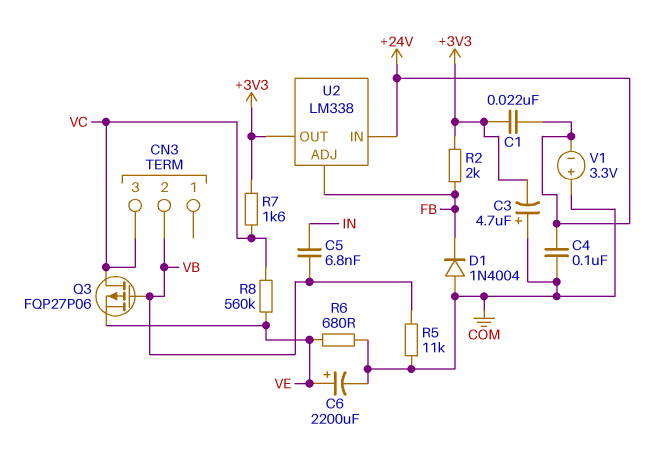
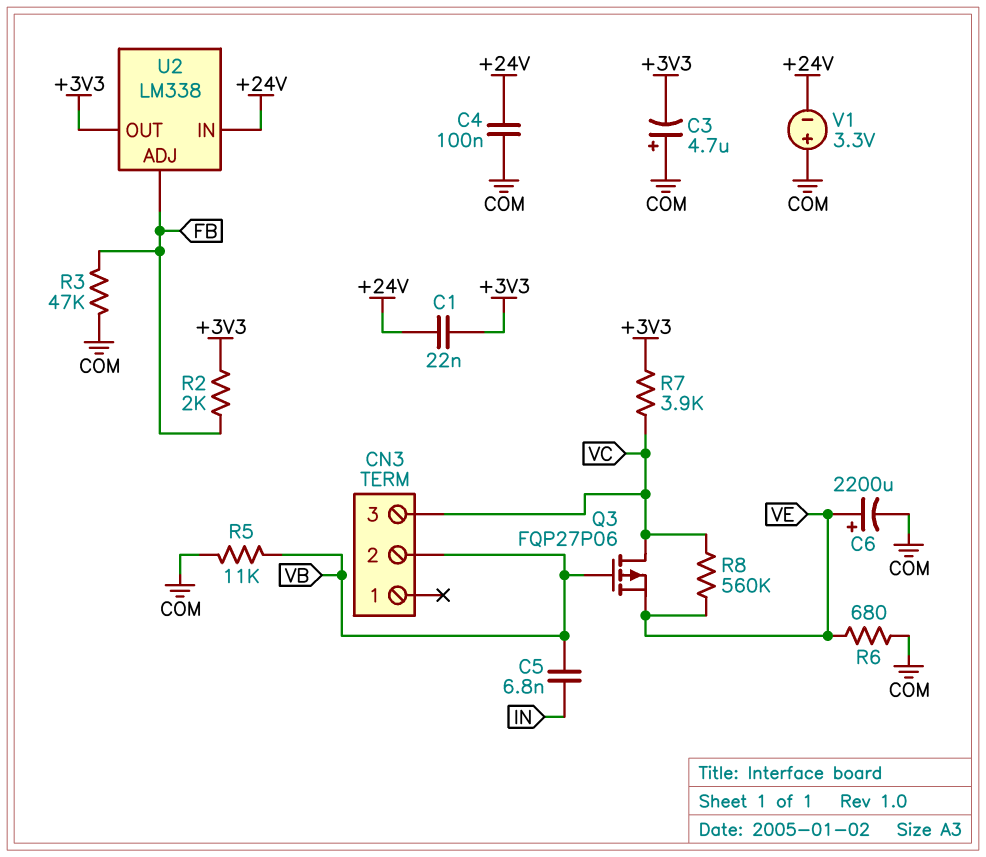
D1: diode 1N4004 (A COM, K FB) -> none
R3: none -> 47k (COM, FB)
R7: 1.6k (+3V3, VC) -> 3.9k (+3V3, VC)

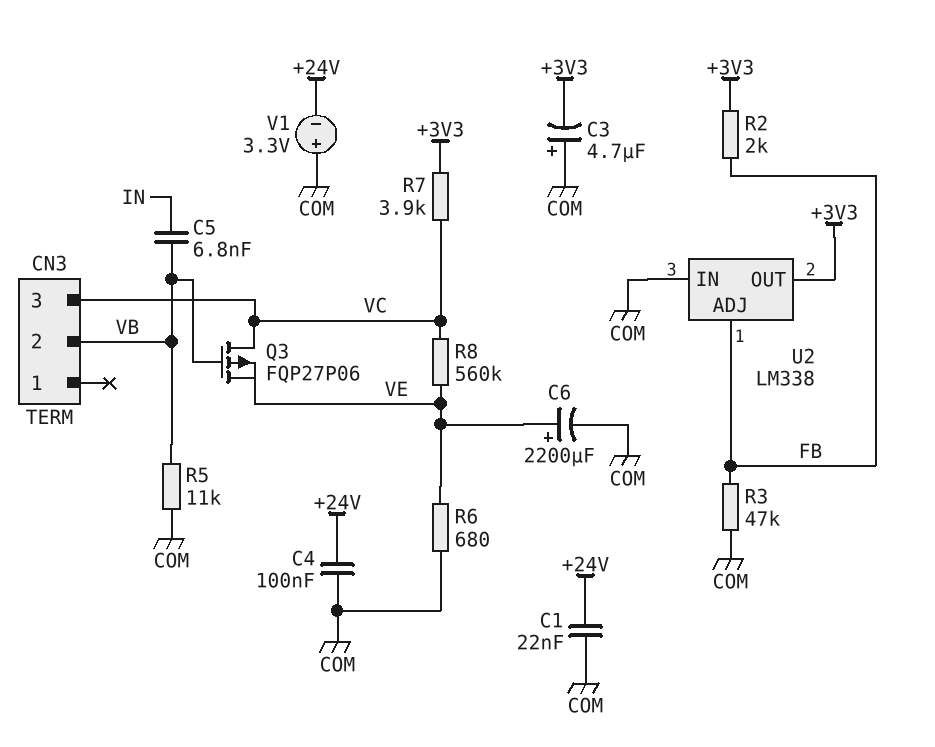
C1: 22nF (+3V3, +24V) -> 22nF (+24V, COM)
U2 pin IN: +24V -> COM

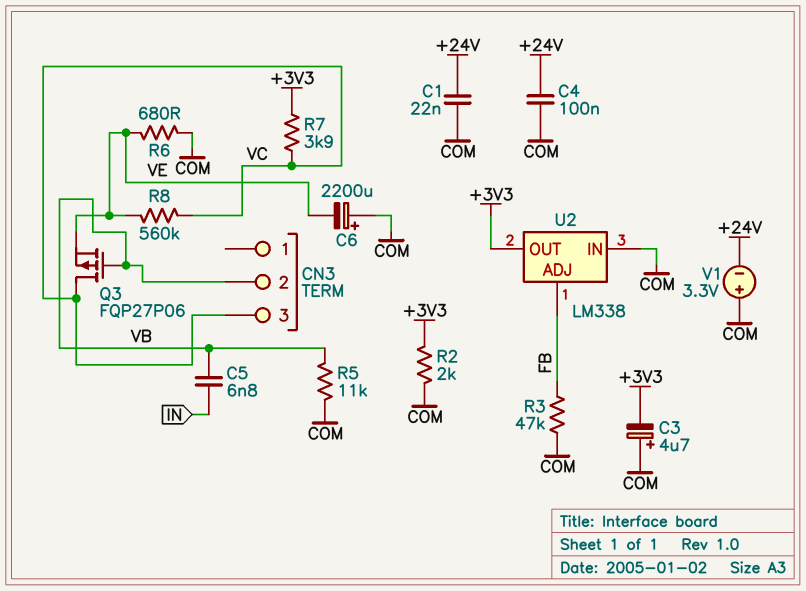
C6: 2200uF (plus VE, minus COM) -> 2200uF (plus COM, minus VE)
R2: 2k (+3V3, FB) -> 2k (+3V3, COM)

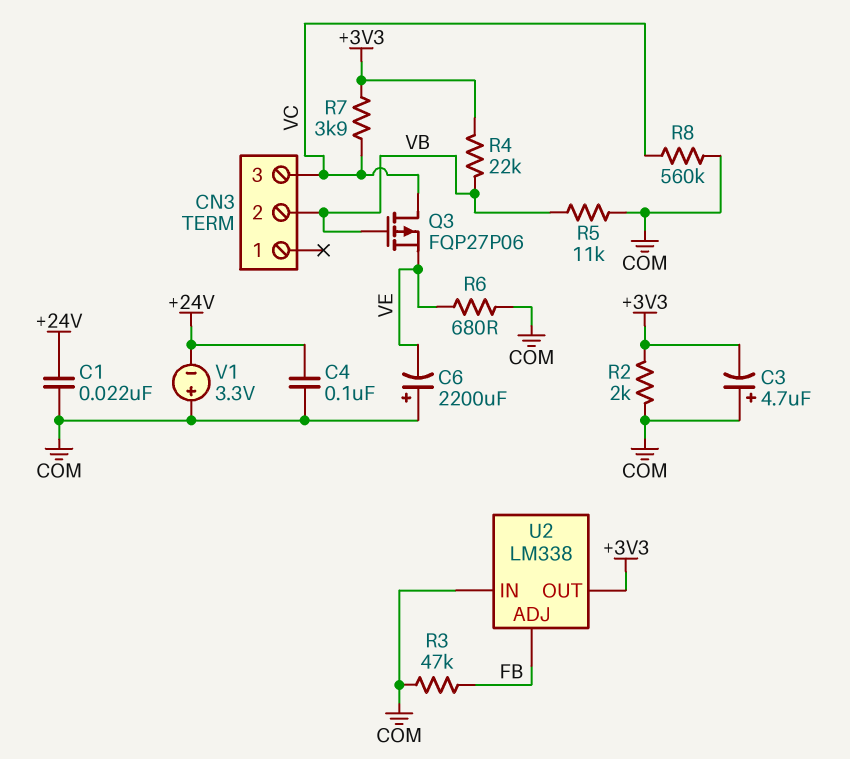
C5: 6.8nF (IN, VB) -> none
R4: none -> 22k (+3V3, VB)
R8: 560k (VC, VE) -> 560k (COM, VC)

